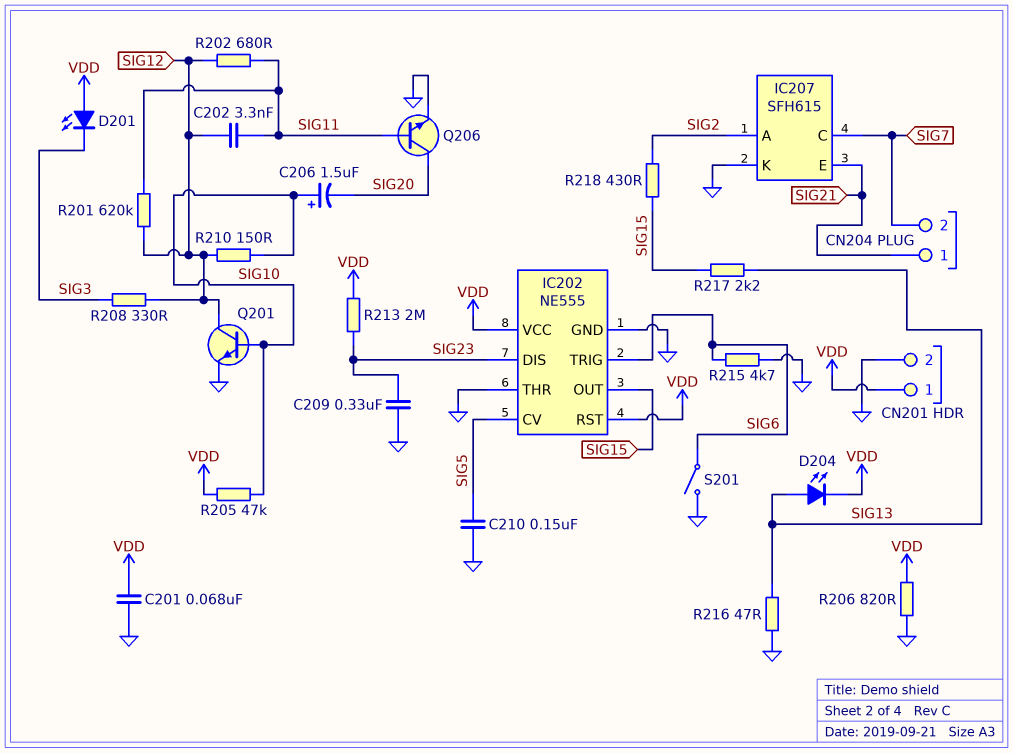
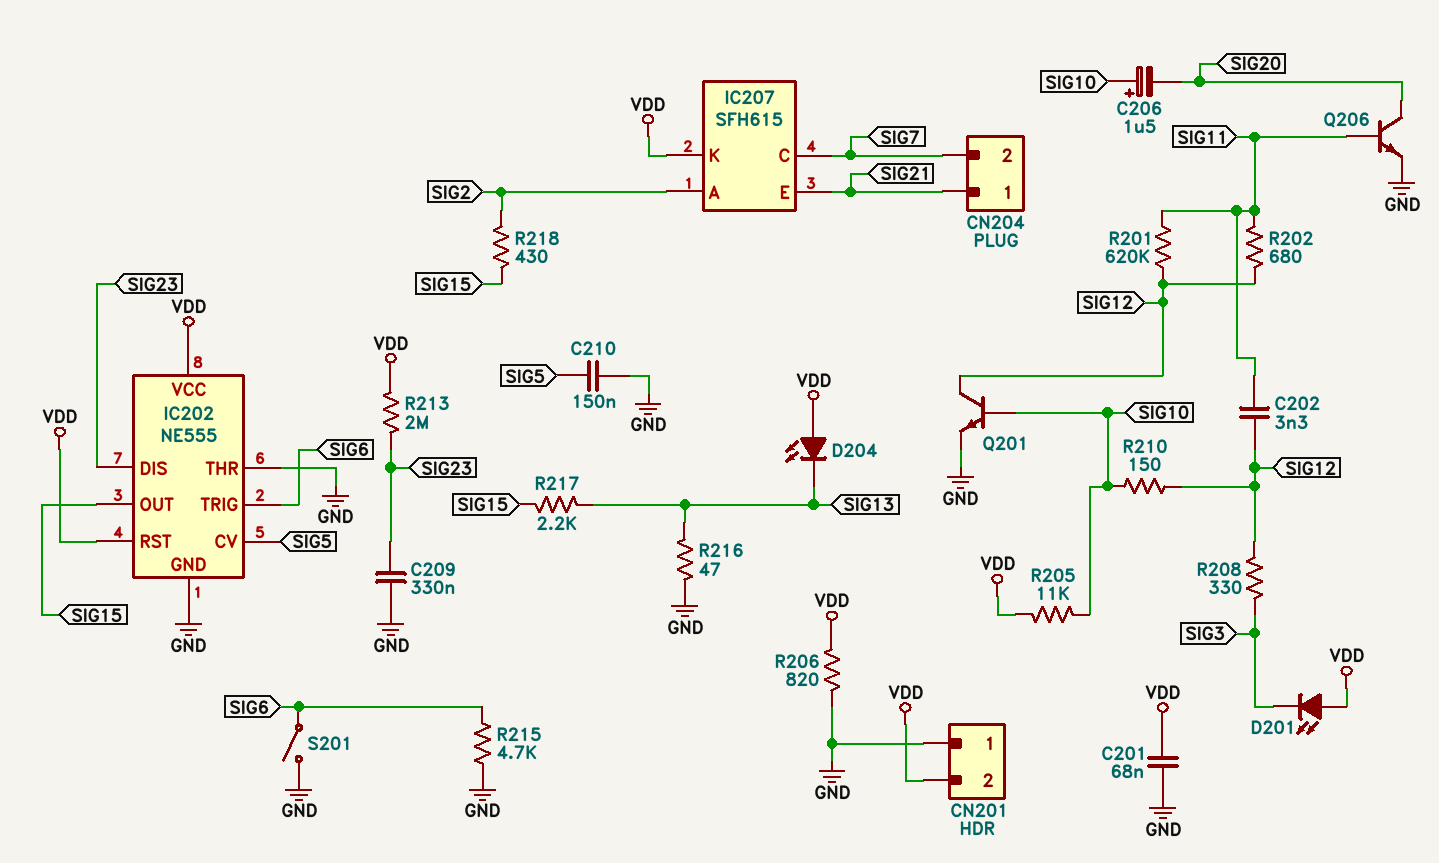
CN201 pin 1: VDD -> GND
CN201 pin 2: GND -> VDD
D204: LED (A SIG13, K VDD) -> LED (A VDD, K SIG13)
IC207 pin K: GND -> VDD
R205: 47k (SIG10, VDD) -> 11k (SIG10, VDD)

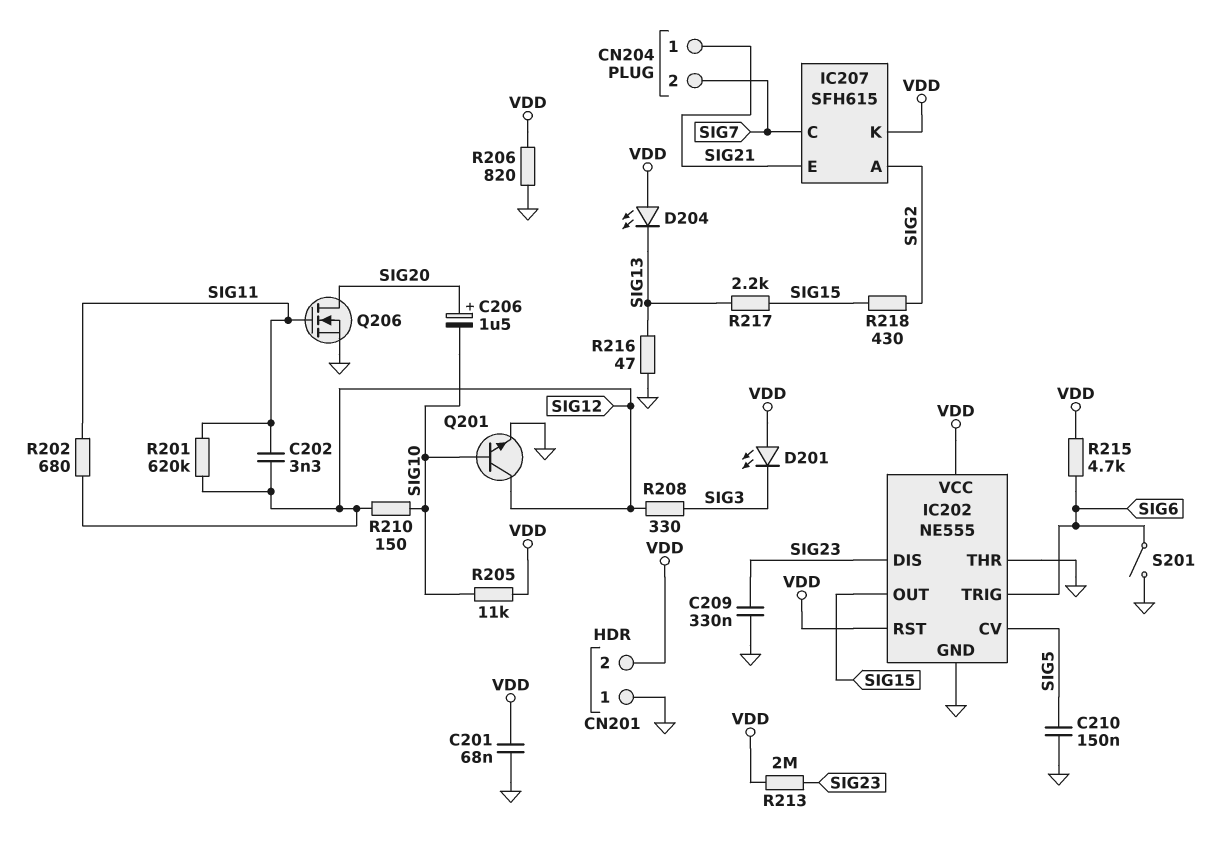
C206: 1.5uF (plus SIG10, minus SIG20) -> 1.5uF (plus SIG20, minus SIG10)
Q206: NPN (B SIG11, C SIG20, E GND) -> NMOS (G SIG11, D SIG20, S GND)
R215: 4.7k (GND, SIG6) -> 4.7k (SIG6, VDD)

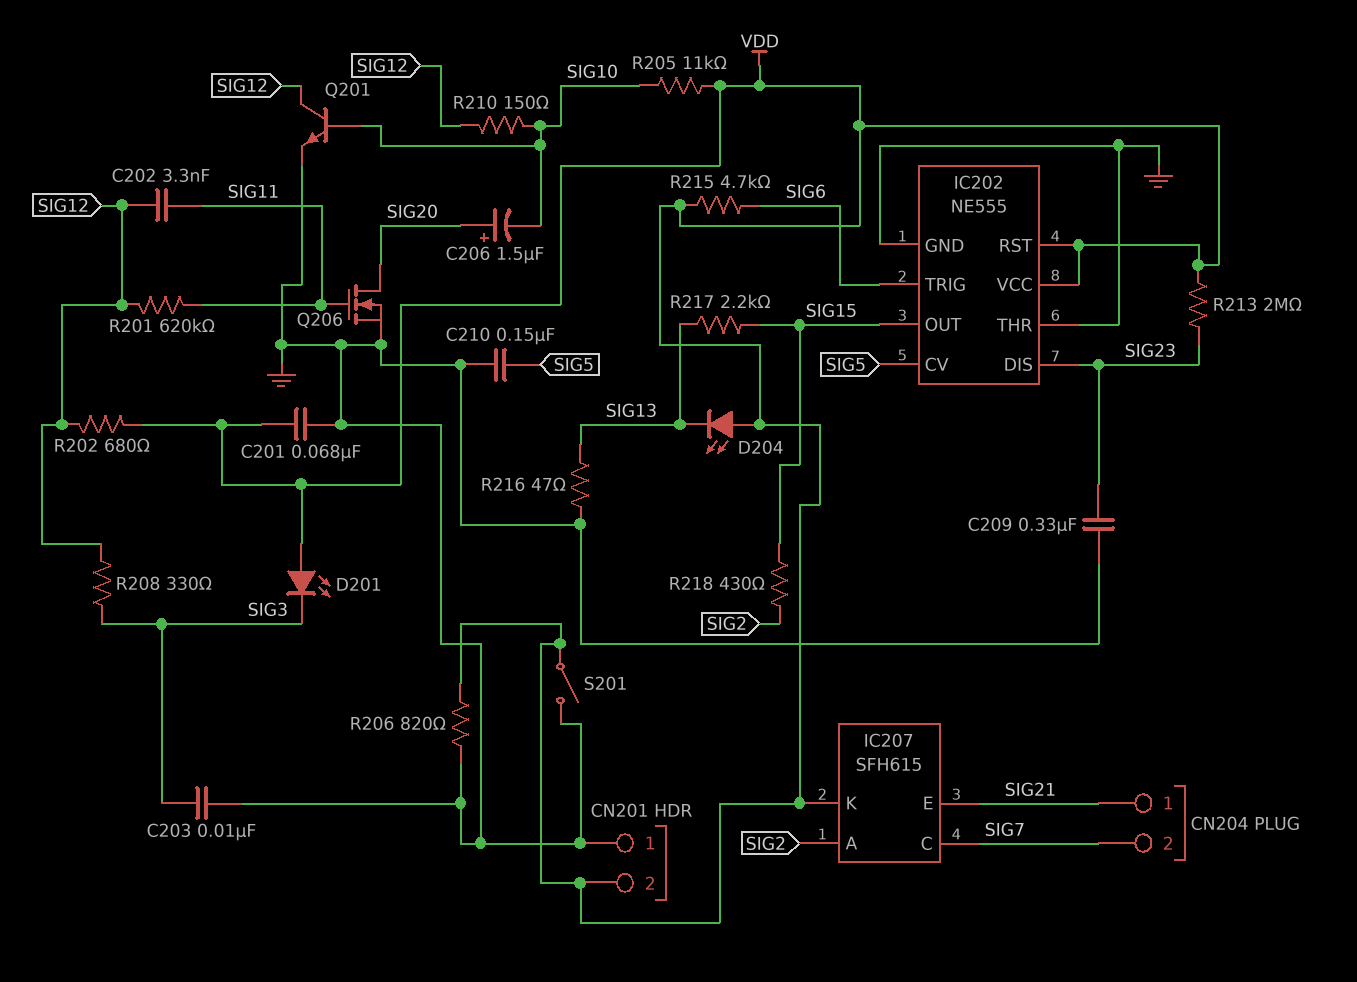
C203: none -> 10nF (GND, SIG3)
R202: 680 (SIG11, SIG12) -> 680 (SIG12, VDD)
S201: switch (GND, SIG6) -> switch (GND, VDD)

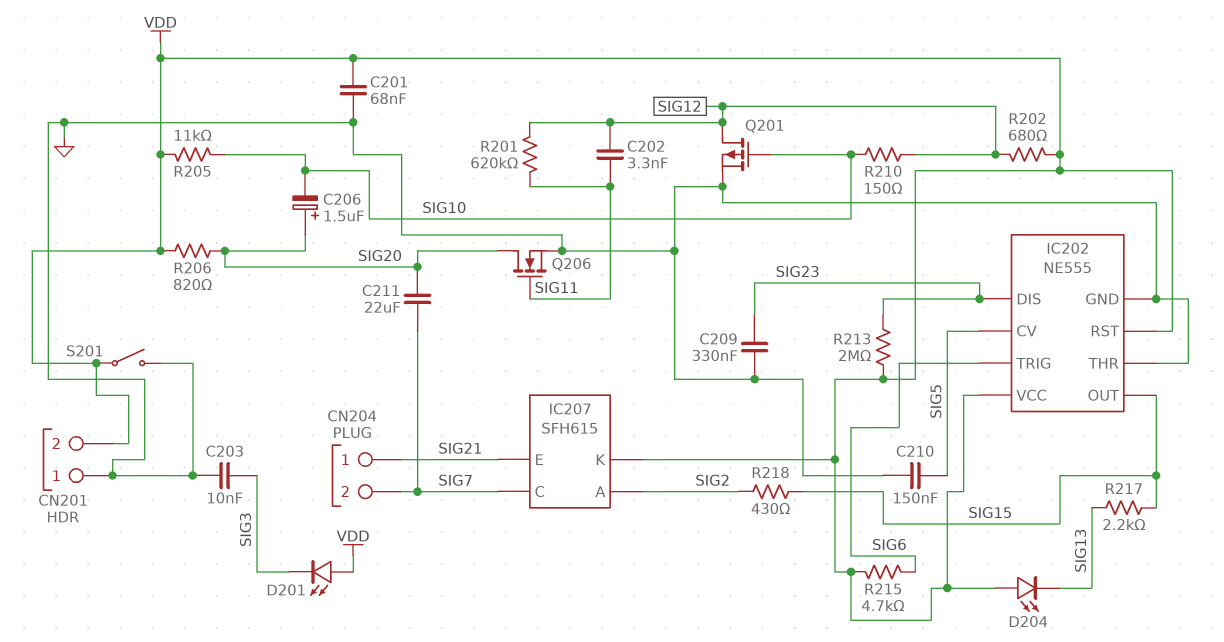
C211: none -> 22uF (SIG7, SIG20)
Q201: NPN (B SIG10, C SIG12, E GND) -> PMOS (G SIG10, D SIG12, S GND)
R206: 820 (GND, VDD) -> 820 (SIG20, VDD)
R208: 330 (SIG3, SIG12) -> none
R216: 47 (GND, SIG13) -> none

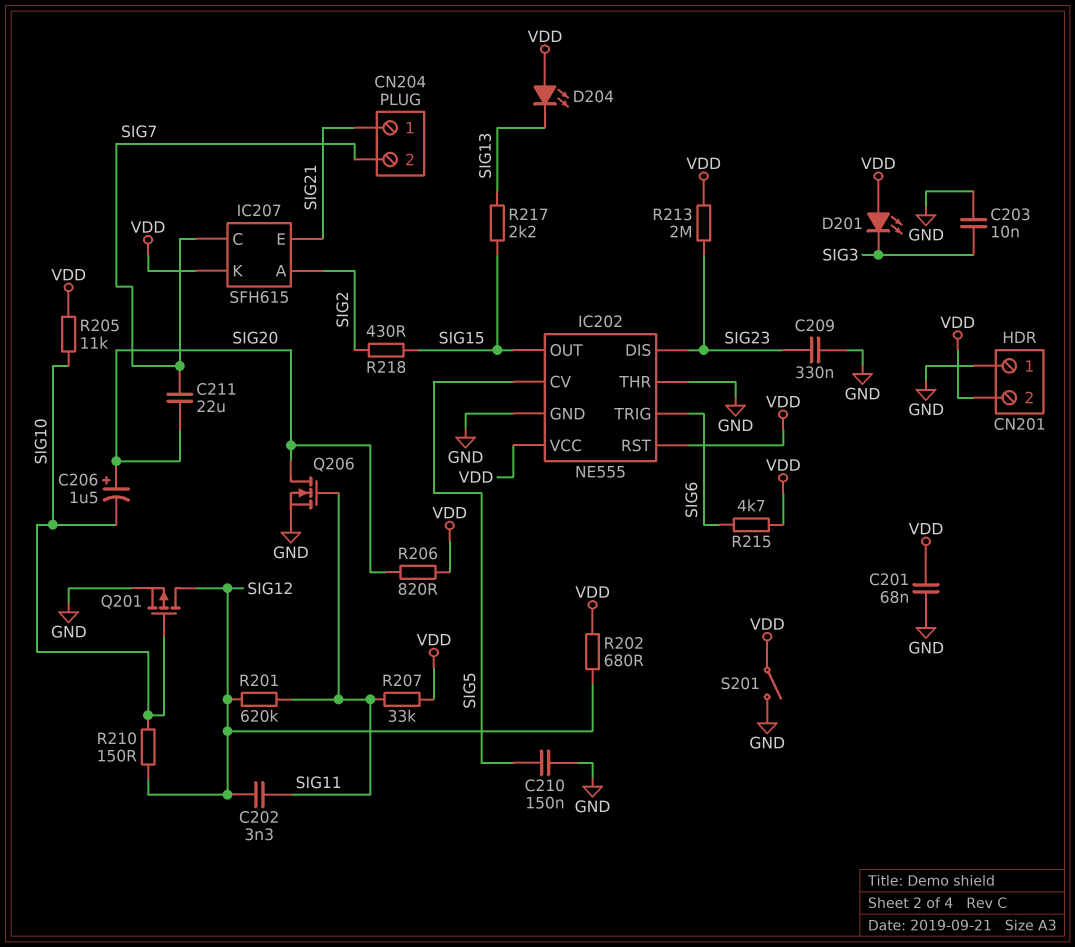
R207: none -> 33k (SIG11, VDD)

